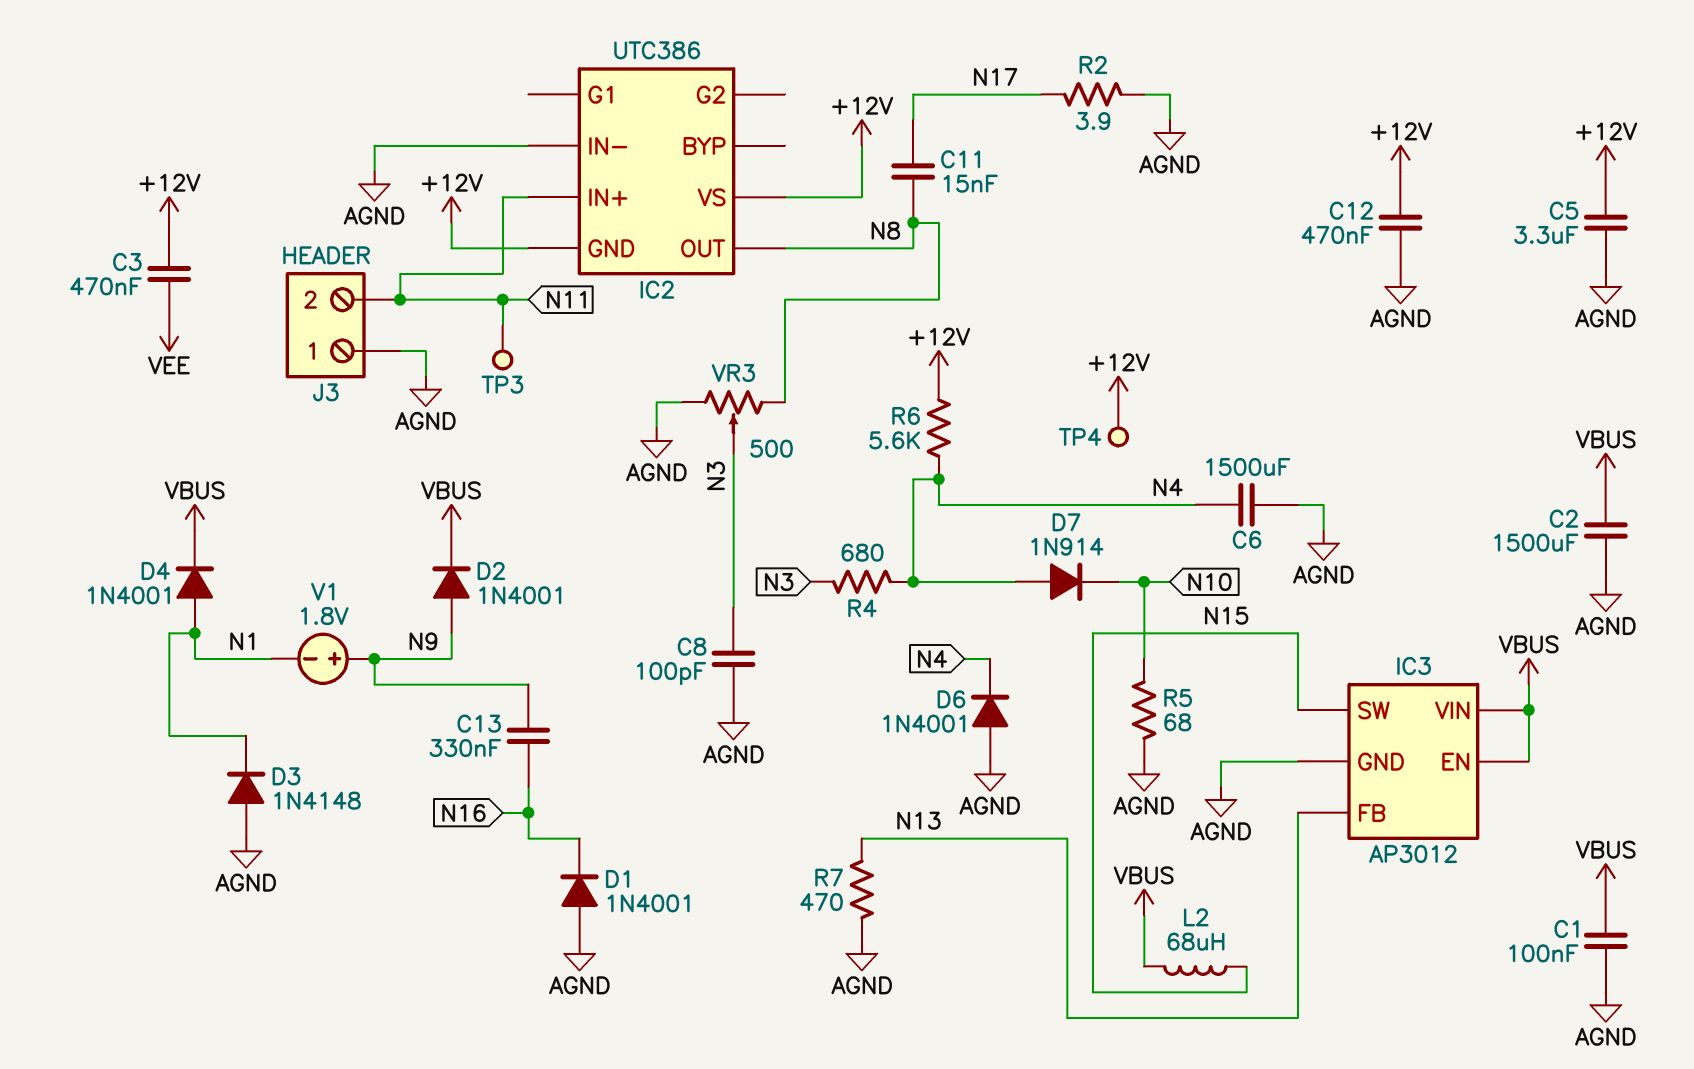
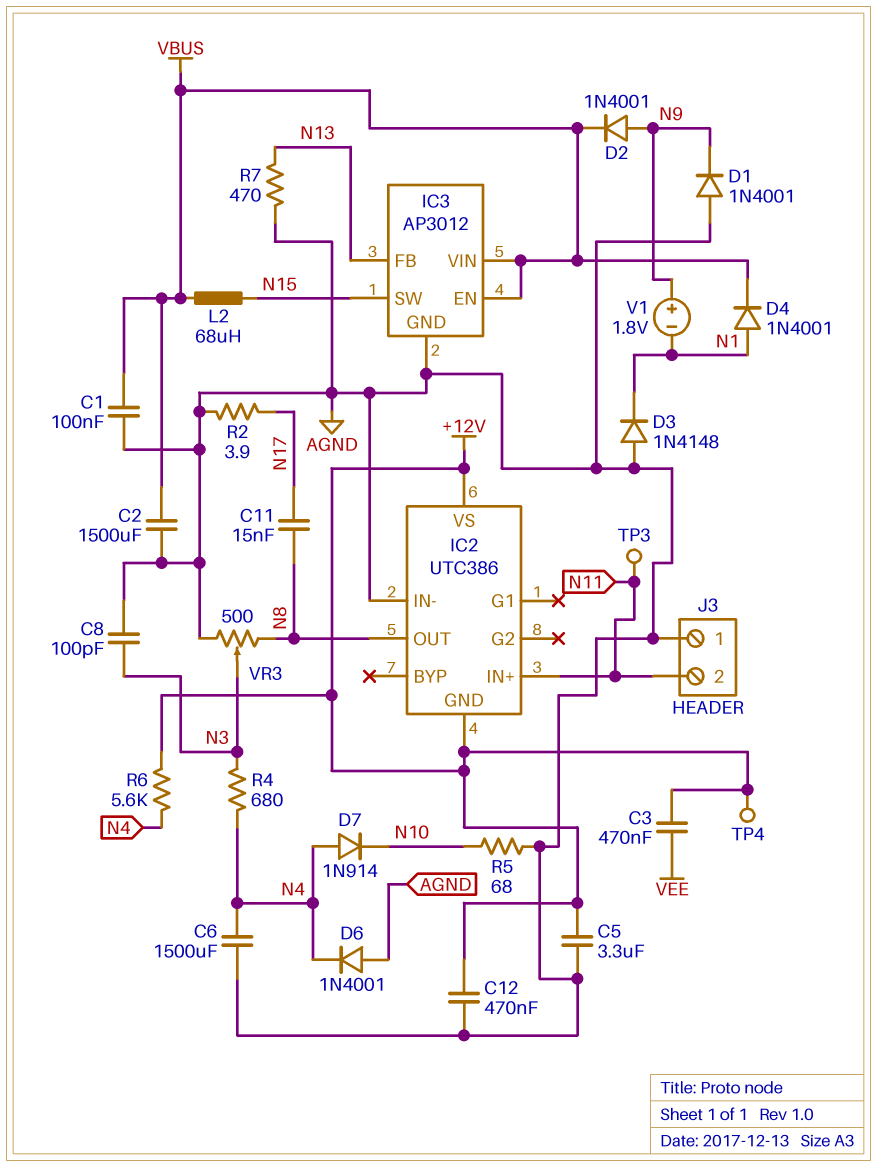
C13: 330nF (N9, N16) -> none
D1: diode 1N4001 (A AGND, K N16) -> diode 1N4001 (A AGND, K N9)

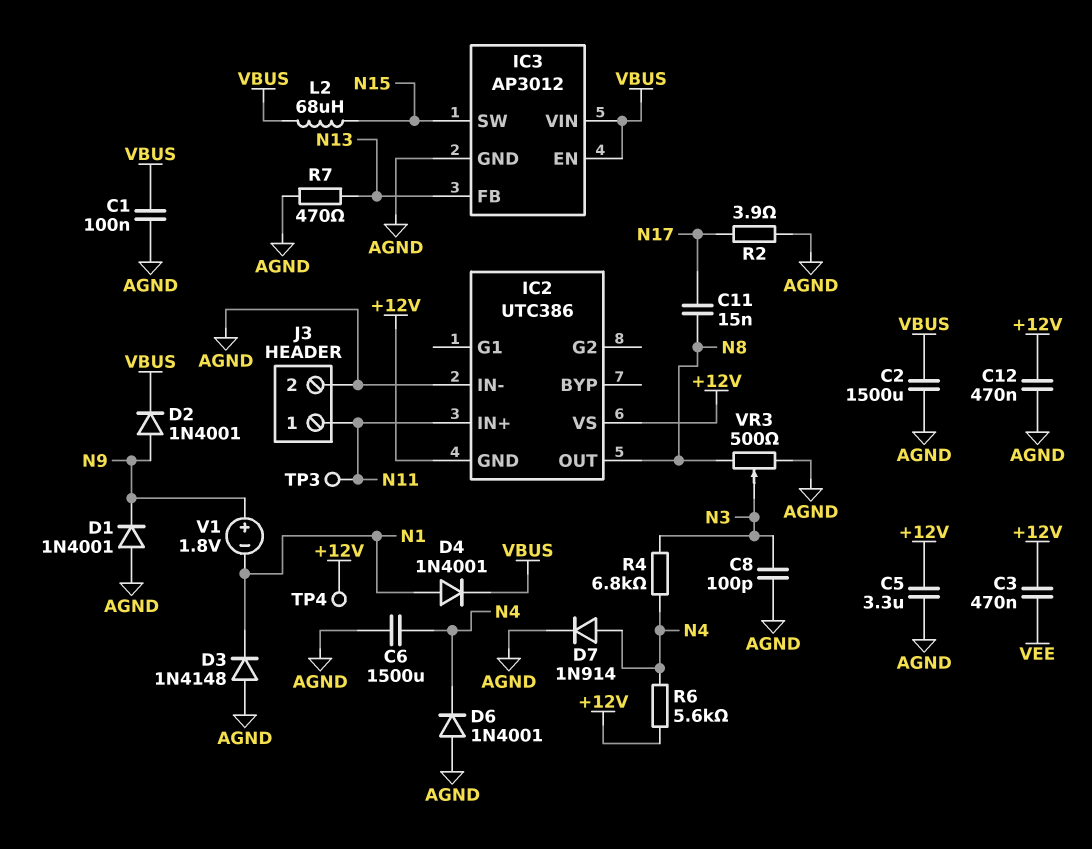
D7: diode 1N914 (A N4, K N10) -> diode 1N914 (A N4, K AGND)
J3 pin 1: AGND -> N11
J3 pin 2: N11 -> AGND
R4: 680 (N3, N4) -> 6.8k (N3, N4)
R5: 68 (AGND, N10) -> none

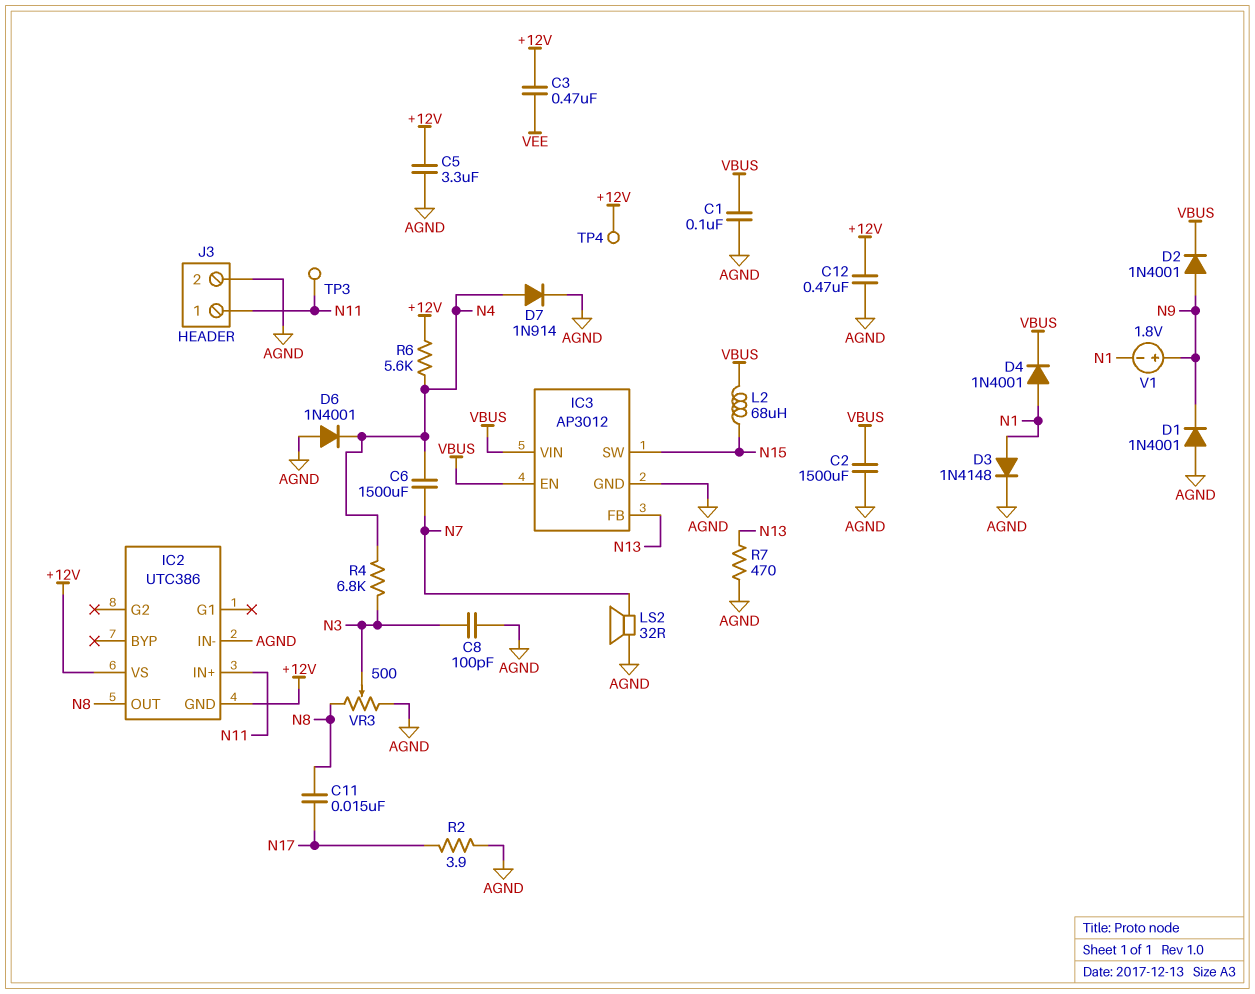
C6: 1500uF (AGND, N4) -> 1500uF (N4, N7)
D3: diode 1N4148 (A AGND, K N1) -> diode 1N4148 (A N1, K AGND)
LS2: none -> speaker 32R (AGND, N7)

